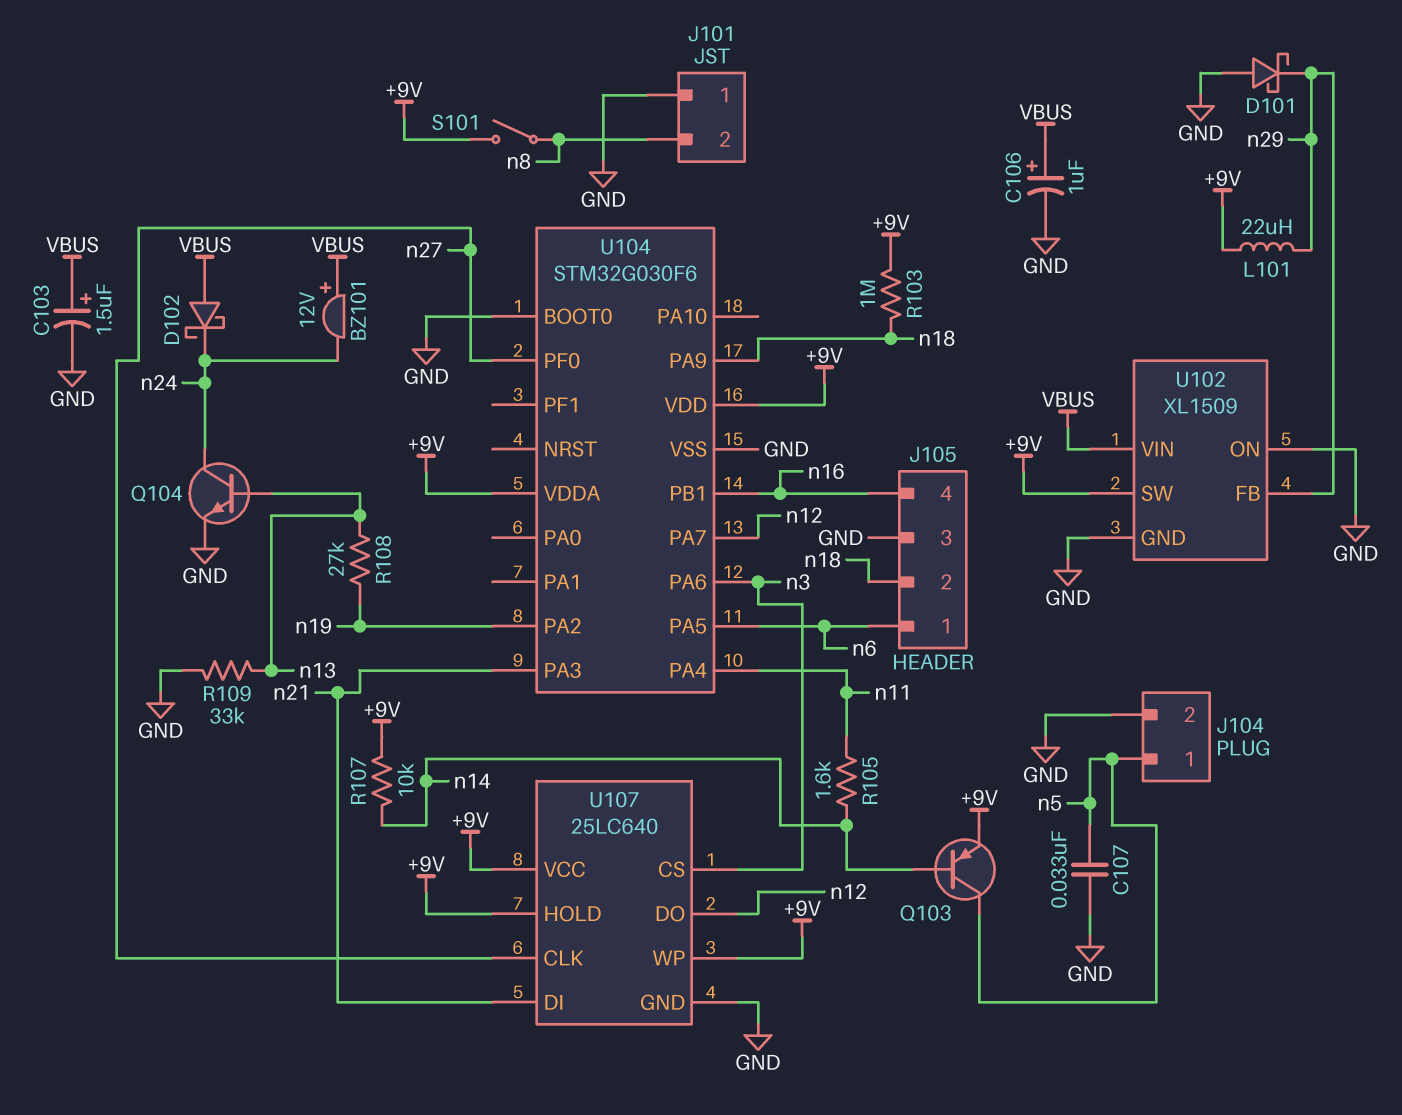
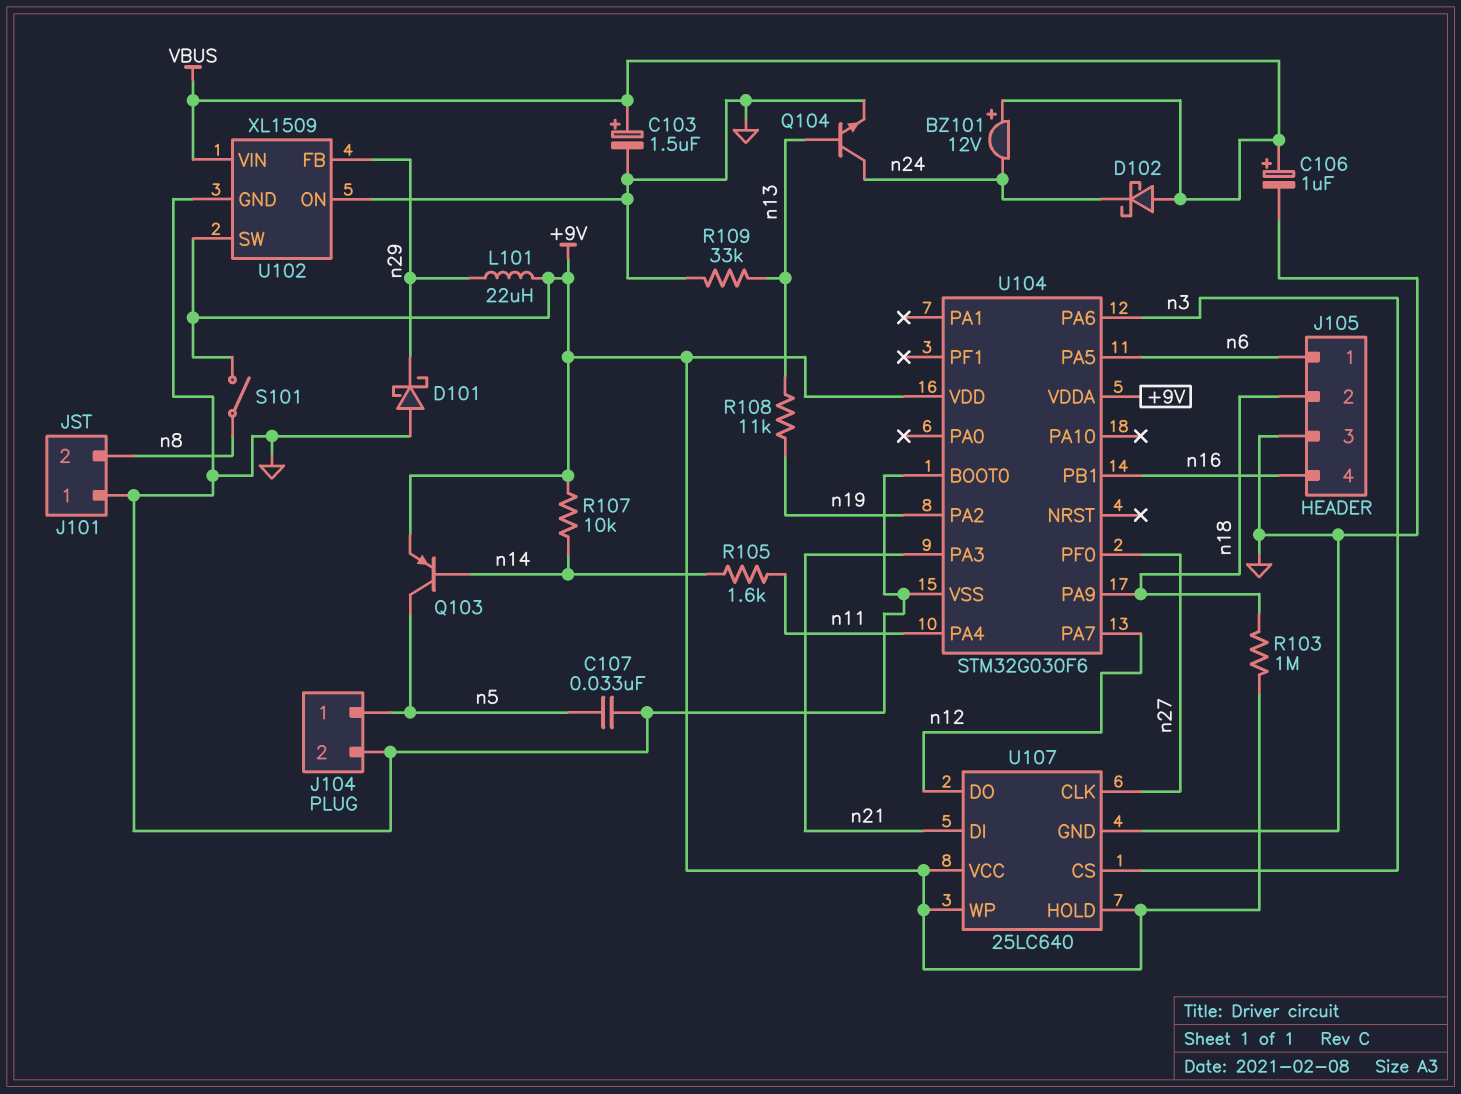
R108: 27k (n13, n19) -> 11k (n13, n19)

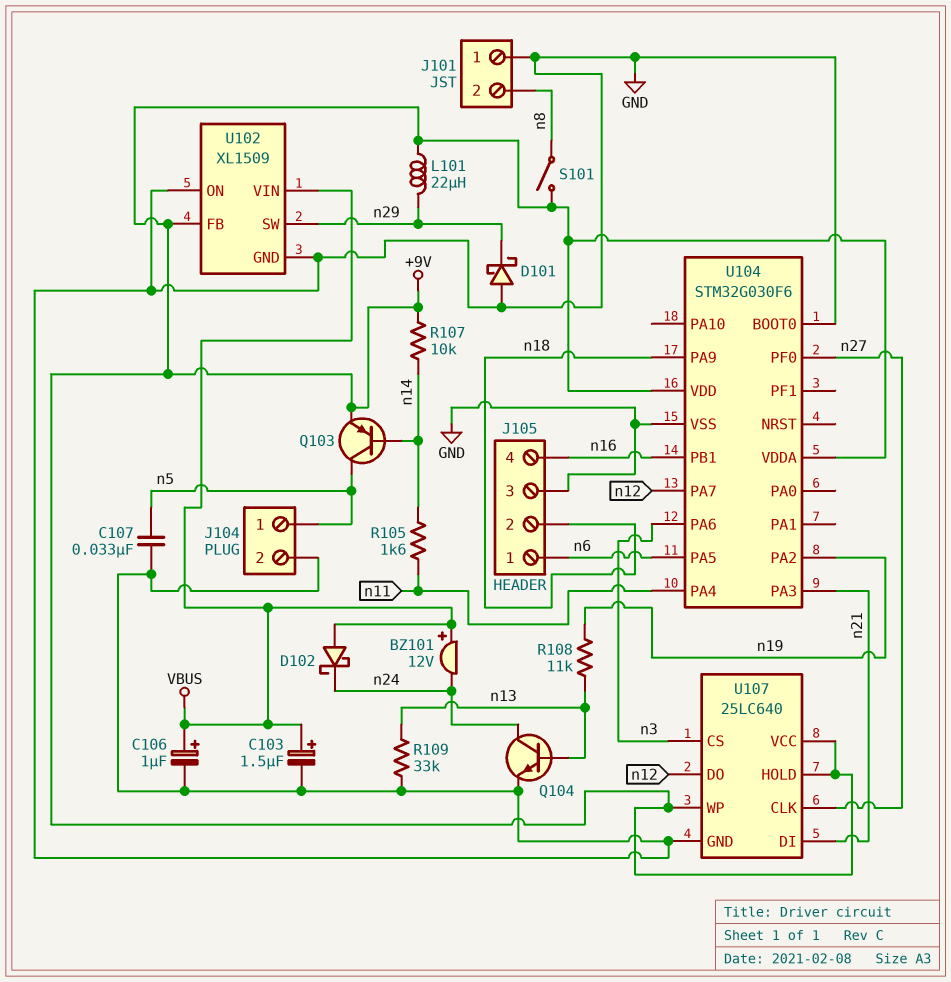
R103: 1M (+9V, n18) -> none
U102 pin FB: n29 -> +9V
U102 pin SW: +9V -> n29

